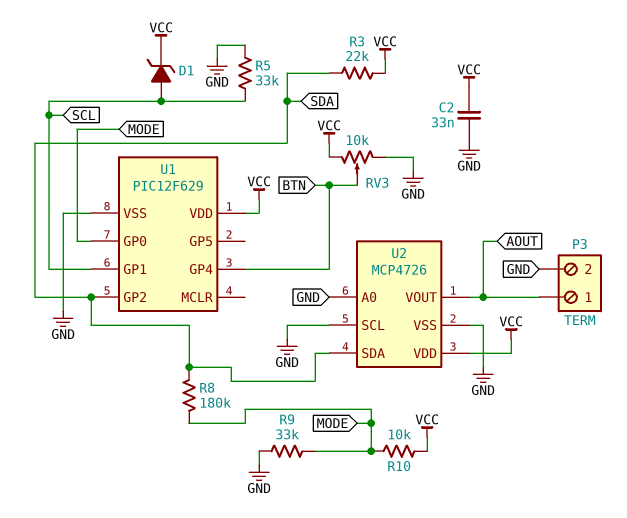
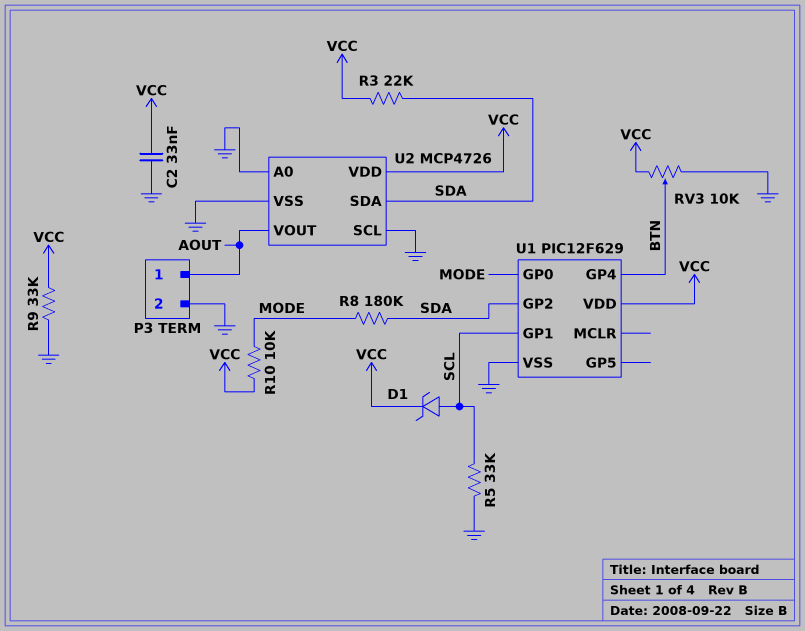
R9: 33k (GND, MODE) -> 33k (GND, VCC)

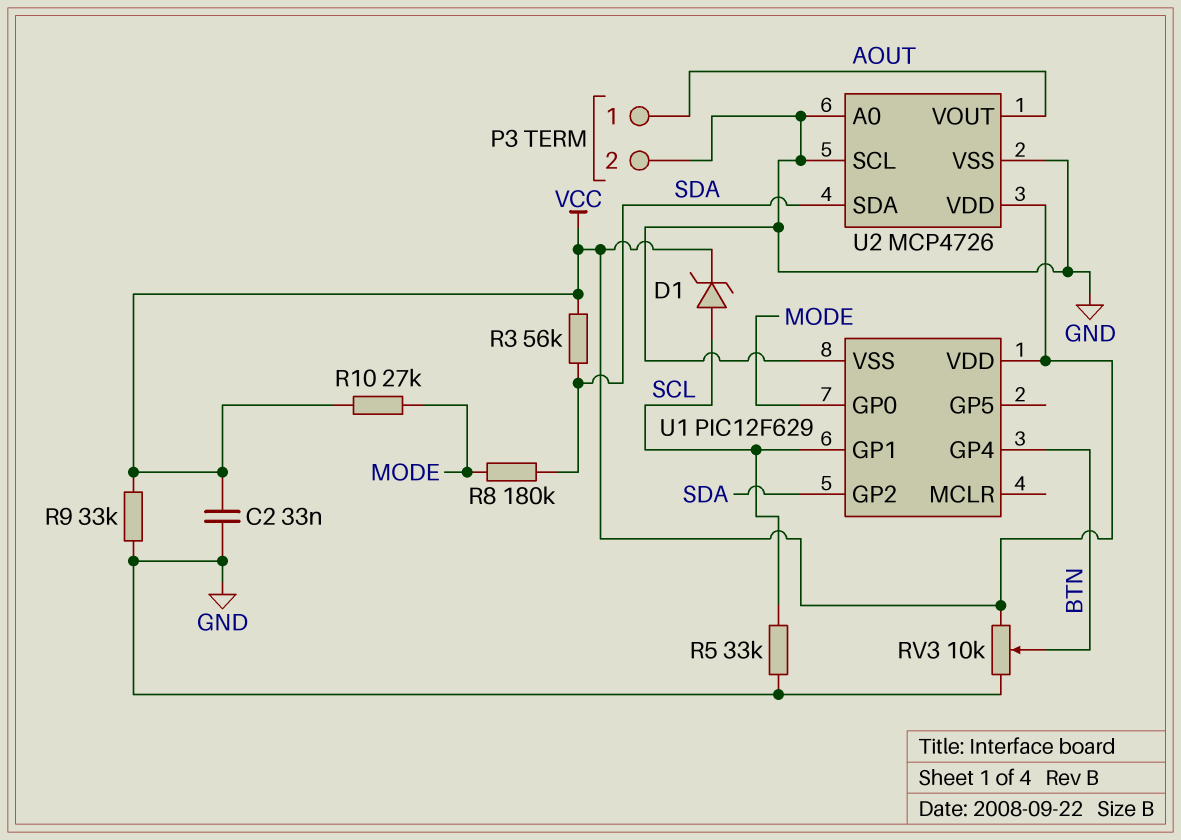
R3: 22k (SDA, VCC) -> 56k (SDA, VCC)
R10: 10k (MODE, VCC) -> 27k (MODE, VCC)

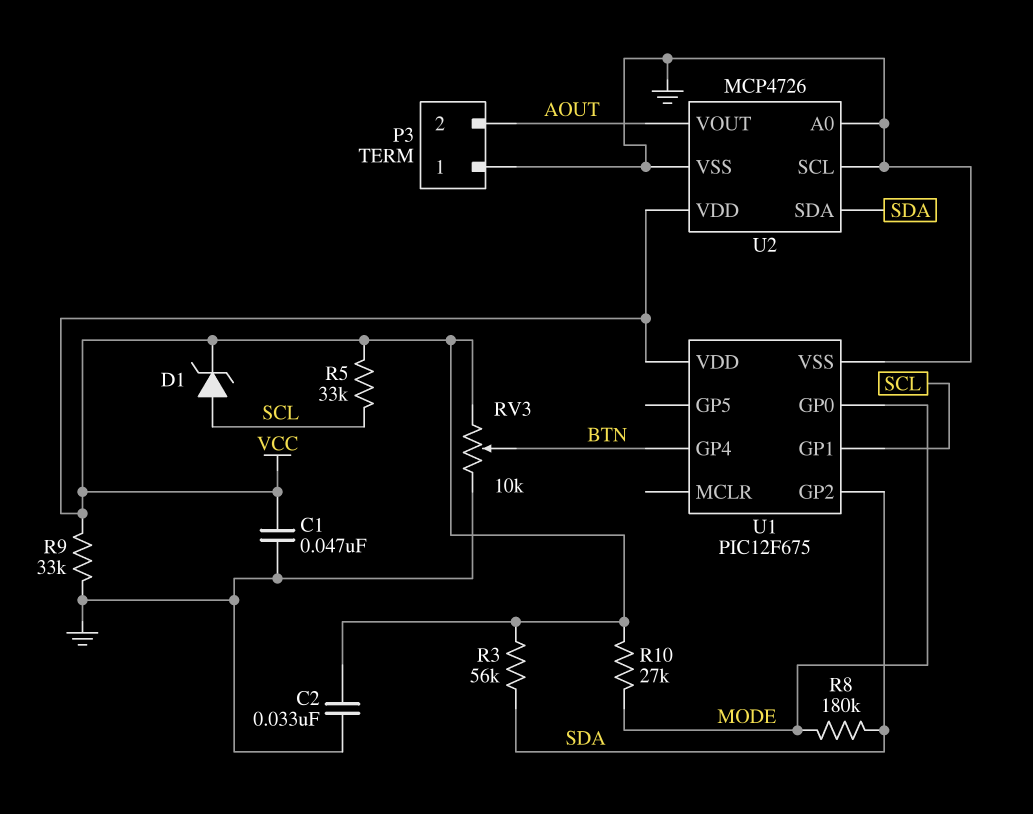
C1: none -> 47nF (GND, VCC)
P3 pin 1: AOUT -> GND
P3 pin 2: GND -> AOUT
R5: 33k (GND, SCL) -> 33k (SCL, VCC)
U1: PIC12F629 -> PIC12F675

